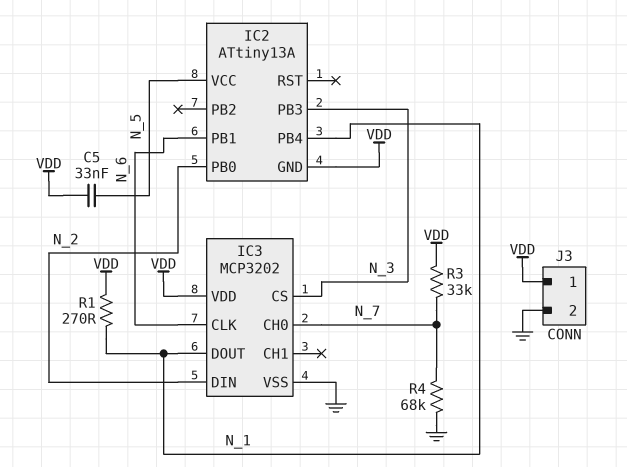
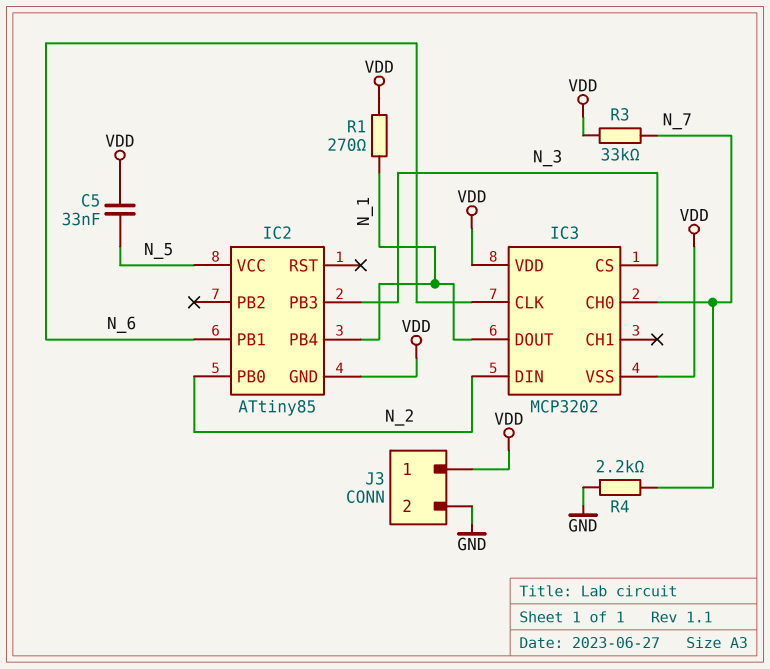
IC2: ATtiny13A -> ATtiny85
IC3 pin VSS: GND -> VDD
R4: 68k (GND, N_7) -> 2.2k (GND, N_7)

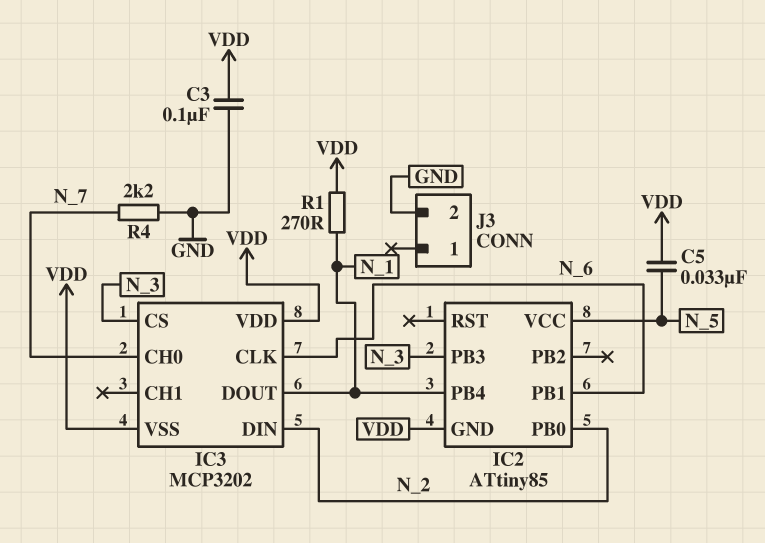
C3: none -> 100nF (GND, VDD)
J3 pin 1: VDD -> none
R3: 33k (N_7, VDD) -> none

